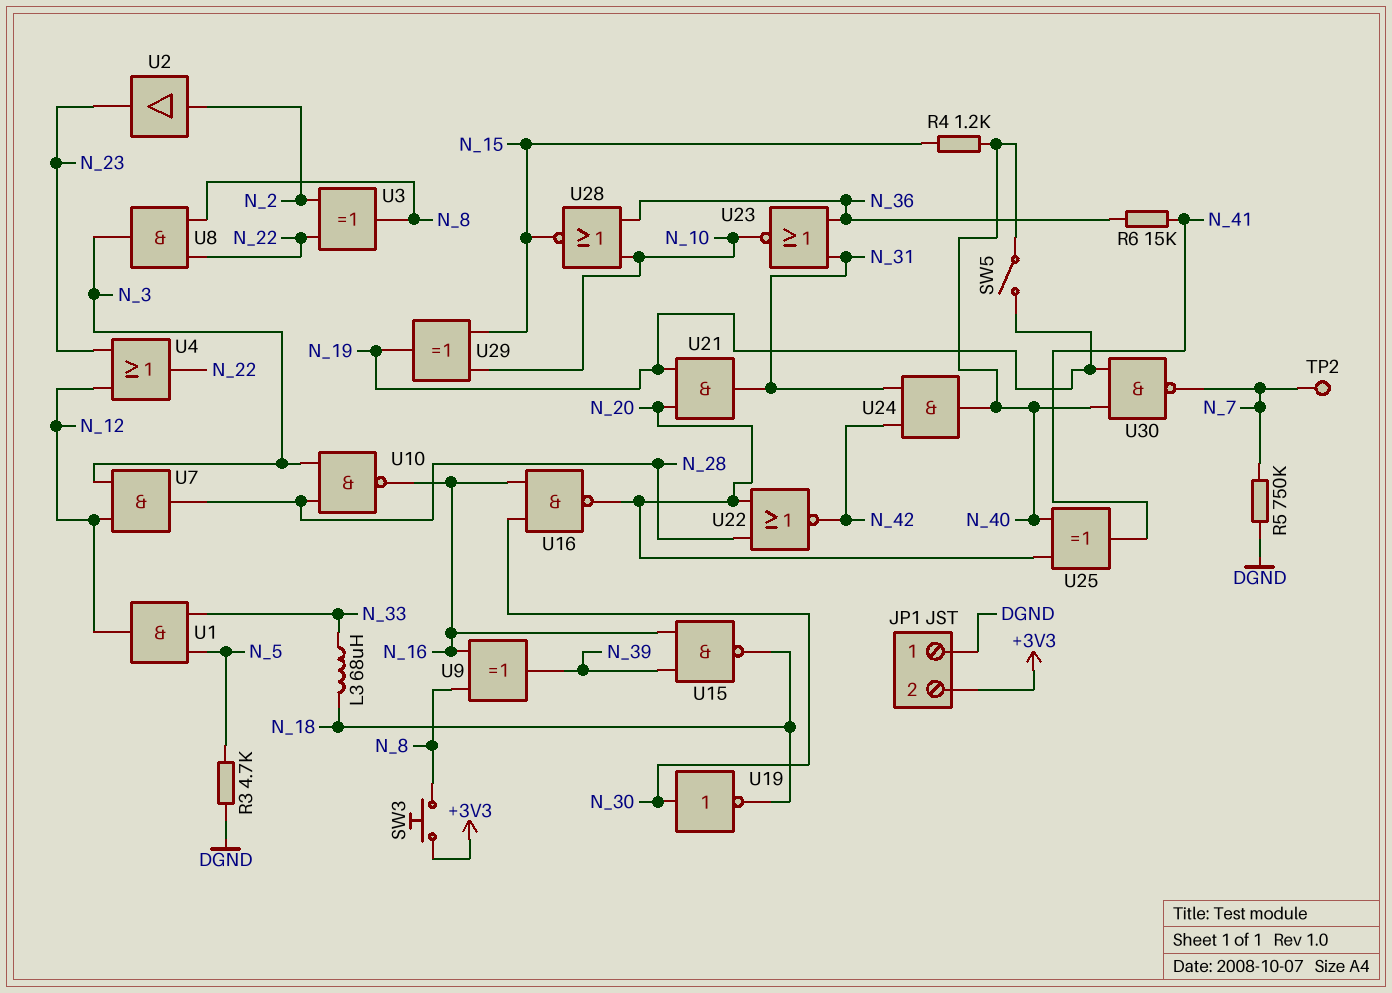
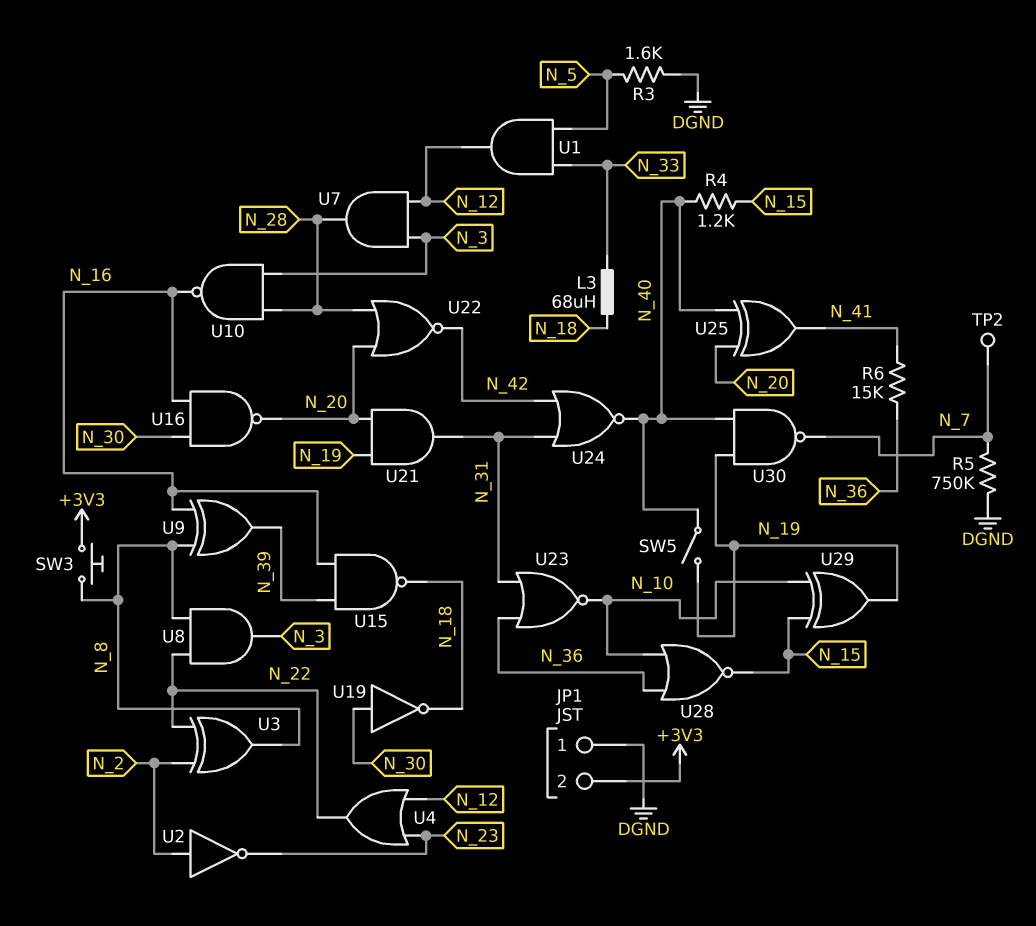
R3: 4.7k (DGND, N_5) -> 1.6k (DGND, N_5)
U2: buffer (in N_2, out N_23) -> NOT (in N_2, out N_23)
U24: AND (in N_31, in N_42, out N_40) -> NOR (in N_31, in N_42, out N_40)

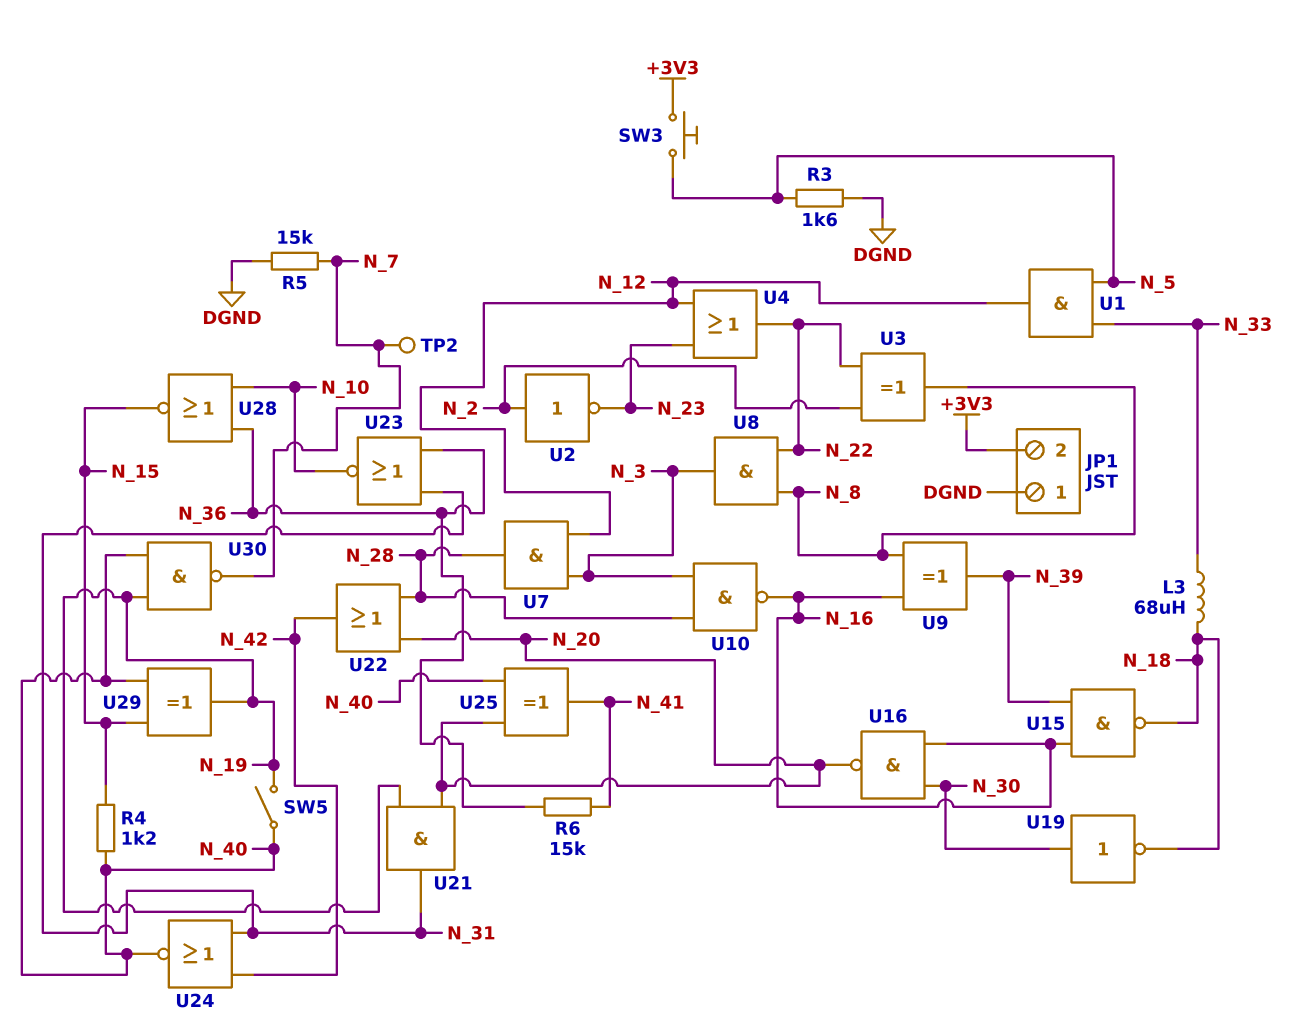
R5: 750k (DGND, N_7) -> 15k (DGND, N_7)
SW3: button (+3V3, N_8) -> button (+3V3, N_5)
U22: NOR (in N_20, in N_28, out N_42) -> OR (in N_20, in N_28, out N_42)
U29: XOR (in N_10, in N_15, out N_19) -> XOR (in N_15, in N_40, out N_19)

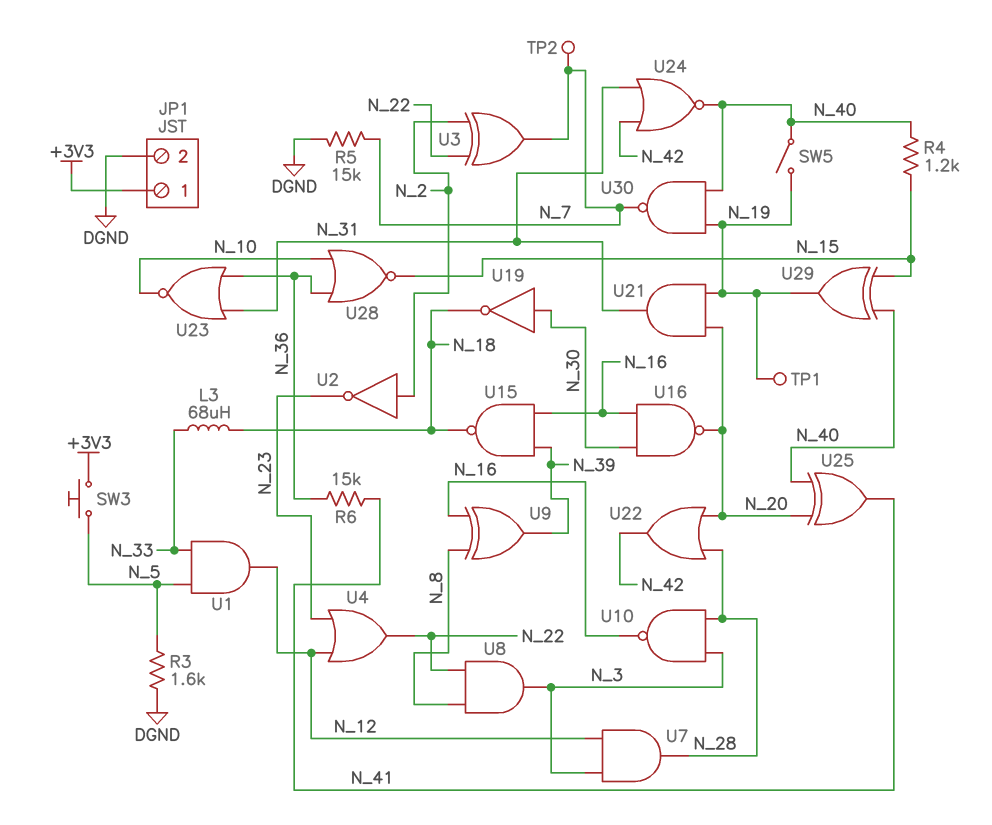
JP1 pin 1: DGND -> +3V3
JP1 pin 2: +3V3 -> DGND
TP1: none -> test point (N_19)
U3: XOR (in N_2, in N_22, out N_8) -> XOR (in N_2, in N_22, out N_7)

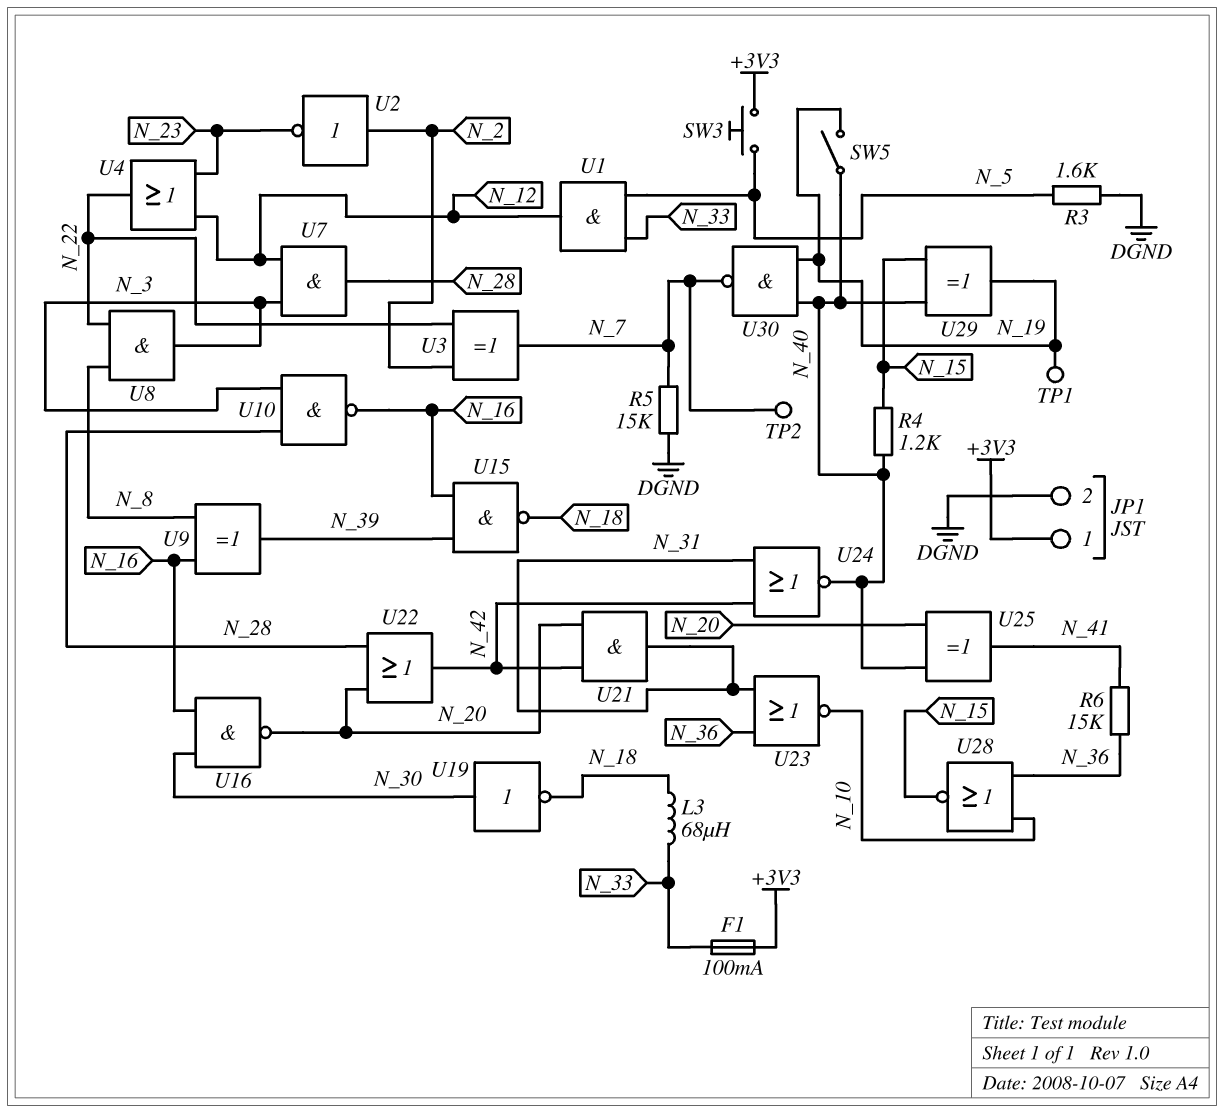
F1: none -> 100mA (+3V3, N_33)
U21: AND (in N_19, in N_20, out N_31) -> AND (in N_20, in N_42, out N_31)

